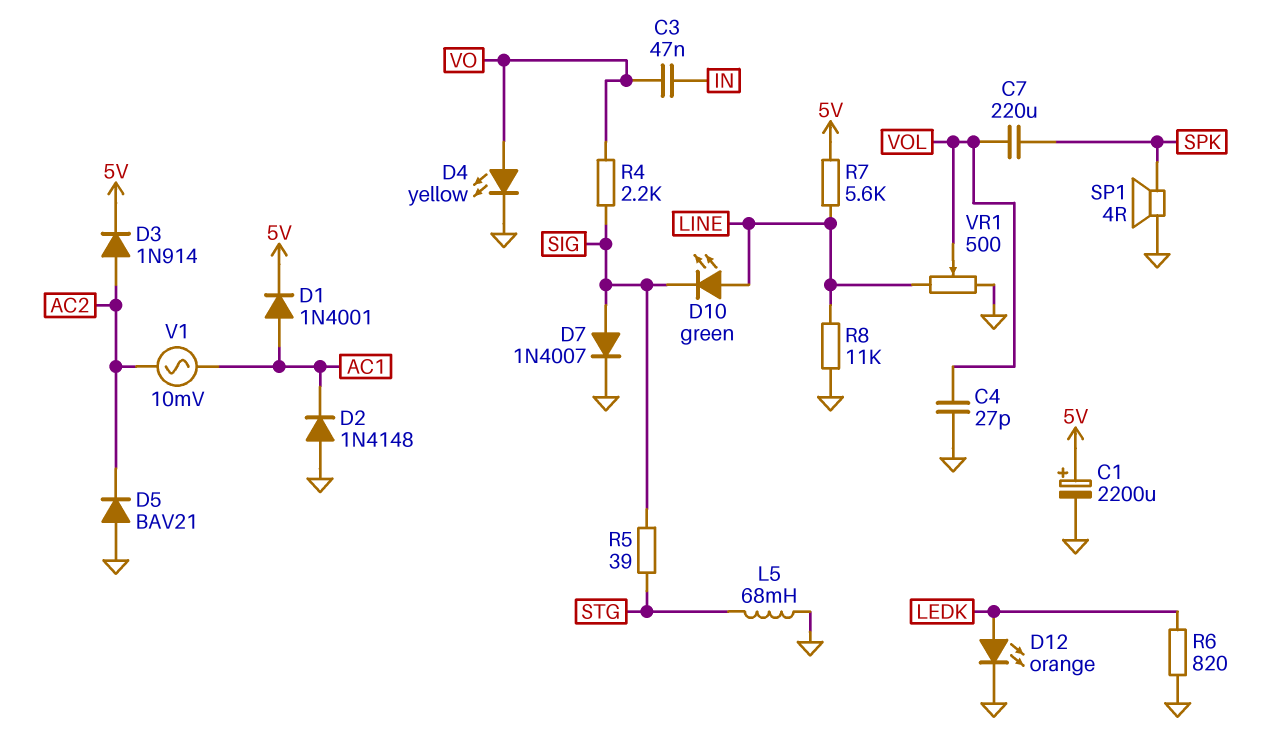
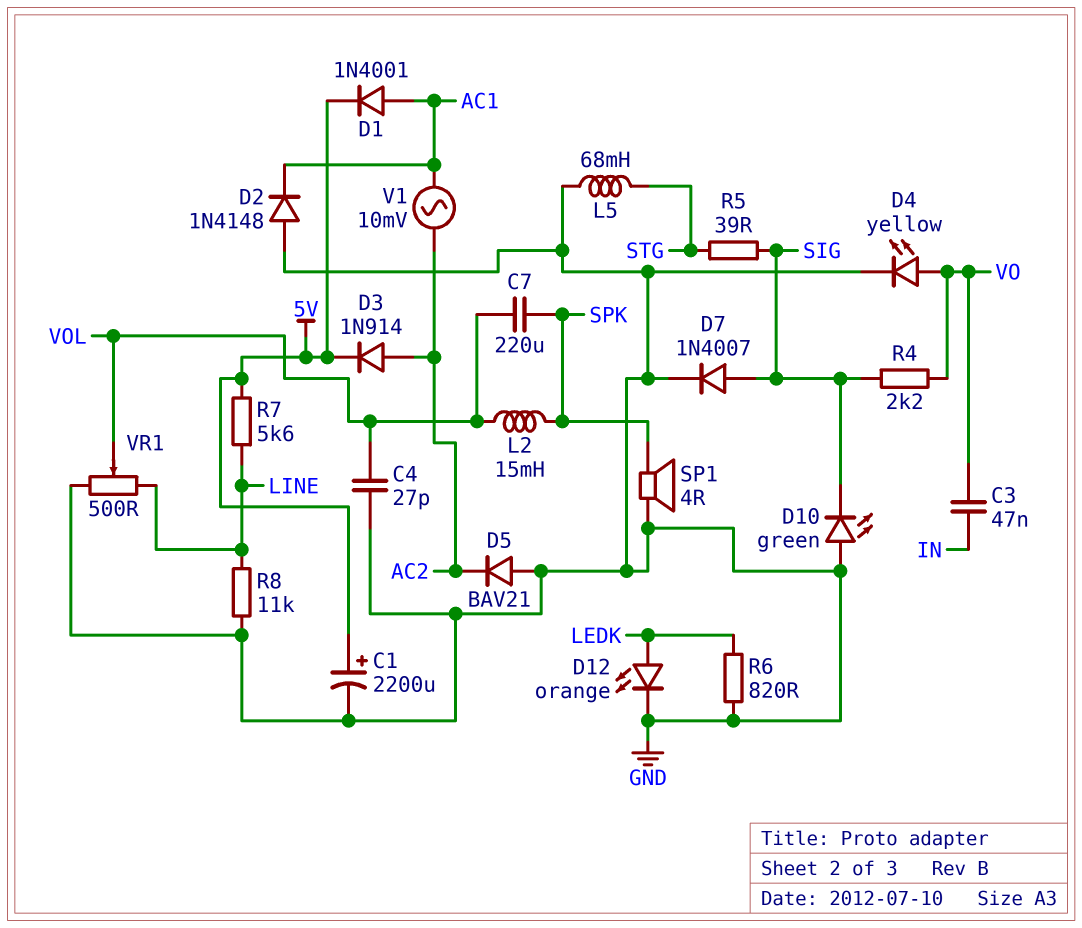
D10: LED green (A LINE, K SIG) -> LED green (A GND, K SIG)
L2: none -> 15mH (SPK, VOL)

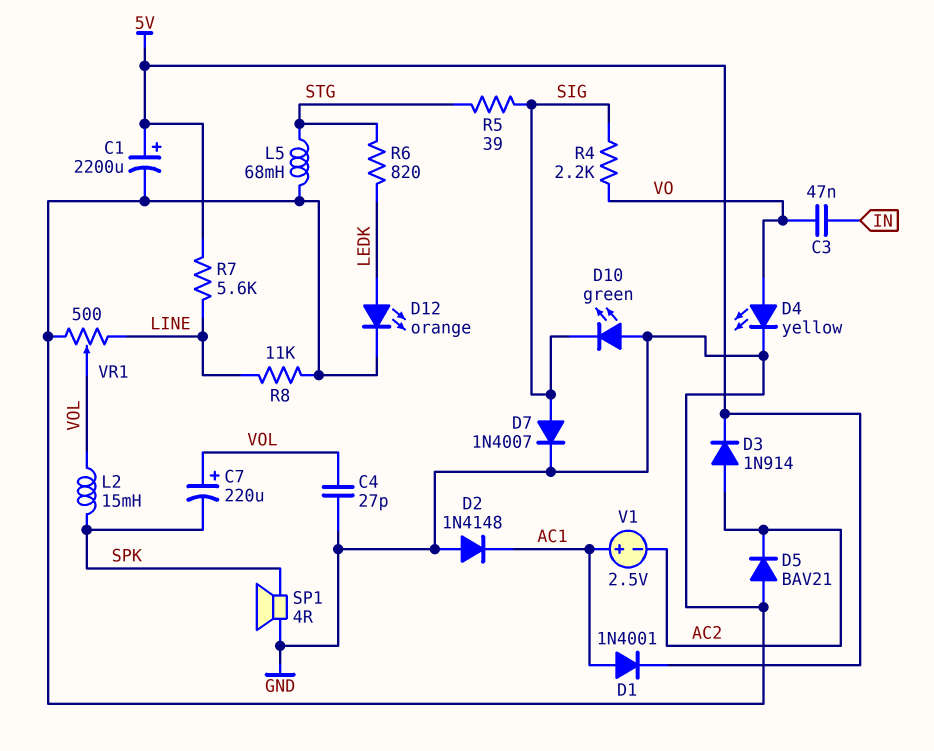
C7: 220uF (SPK, VOL) -> 220uF (plus VOL, minus SPK)
R6: 820 (GND, LEDK) -> 820 (LEDK, STG)
V1: AC 10mV (AC1, AC2) -> 2.5V (plus AC1, minus AC2)

